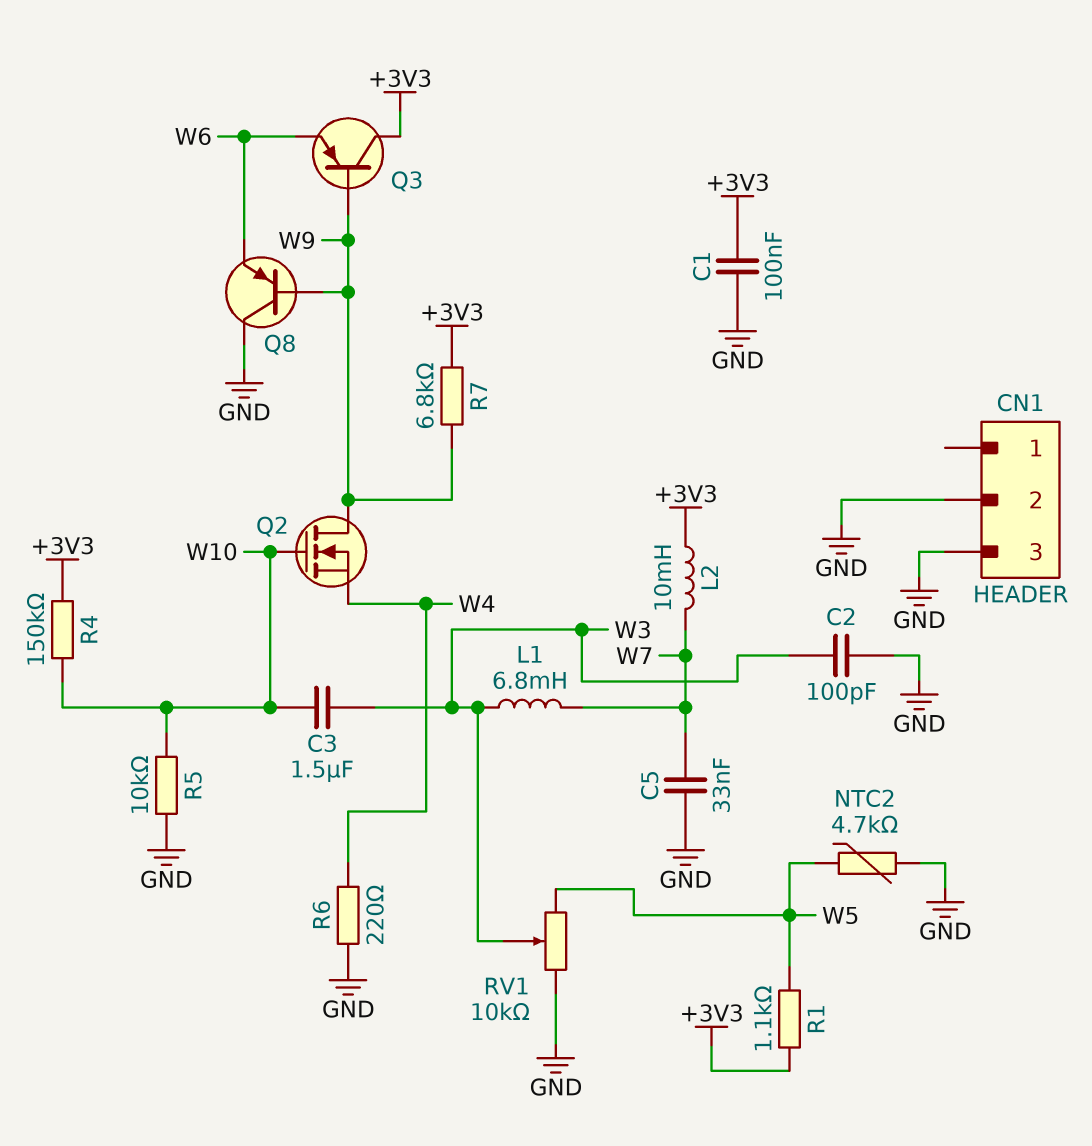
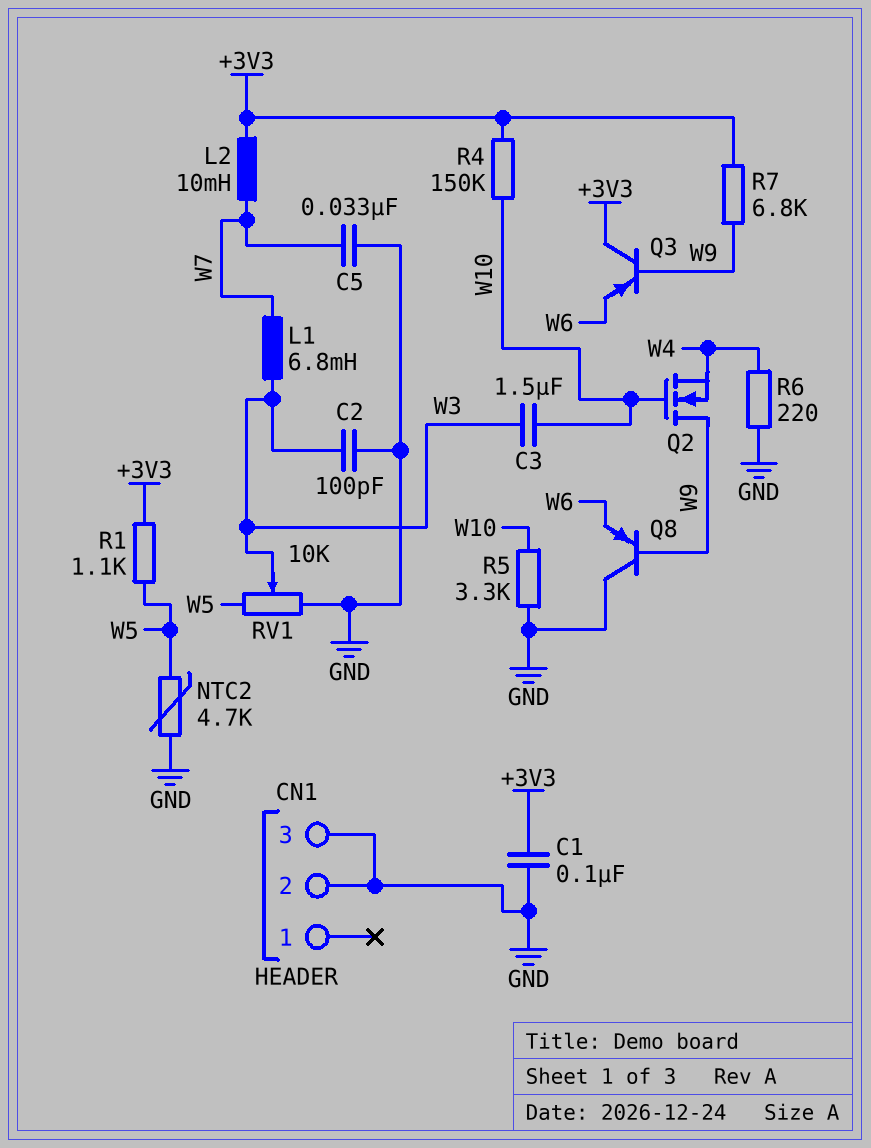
R5: 10k (GND, W10) -> 3.3k (GND, W10)

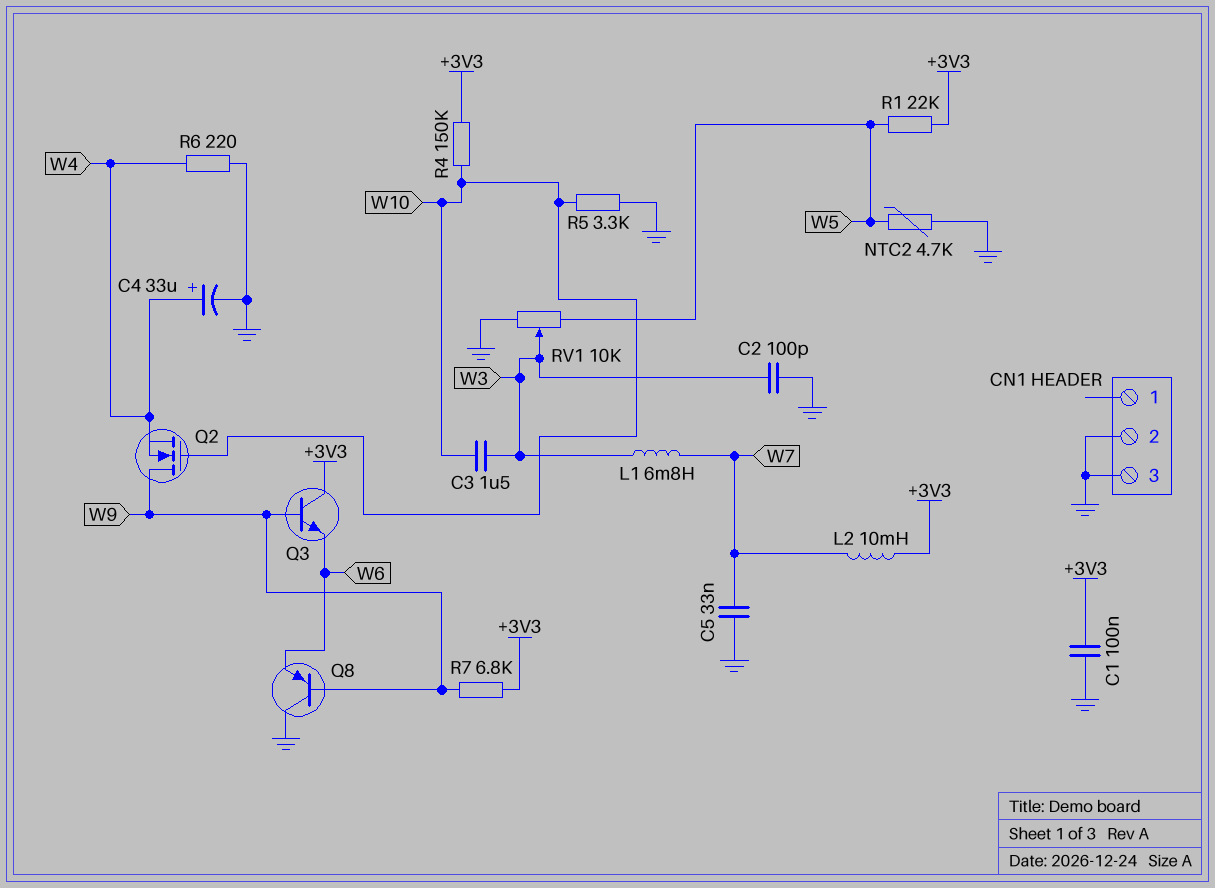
C4: none -> 33uF (plus W4, minus GND)
Q3: PNP (B W9, C +3V3, E W6) -> NPN (B W9, C +3V3, E W6)
R1: 1.1k (+3V3, W5) -> 22k (+3V3, W5)

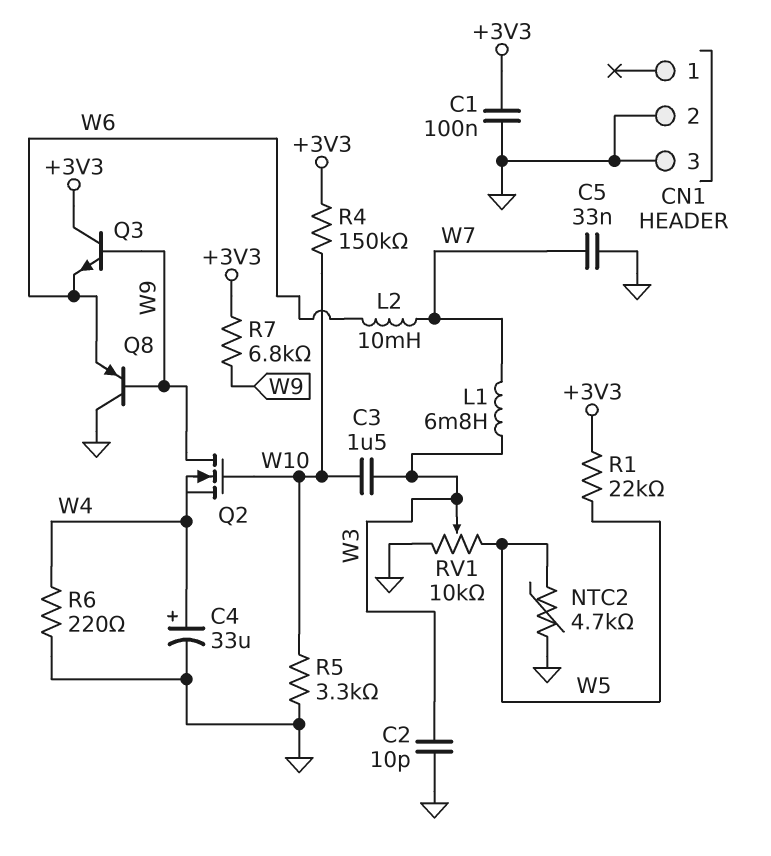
C2: 100pF (GND, W3) -> 10pF (GND, W3)
L2: 10mH (+3V3, W7) -> 10mH (W6, W7)

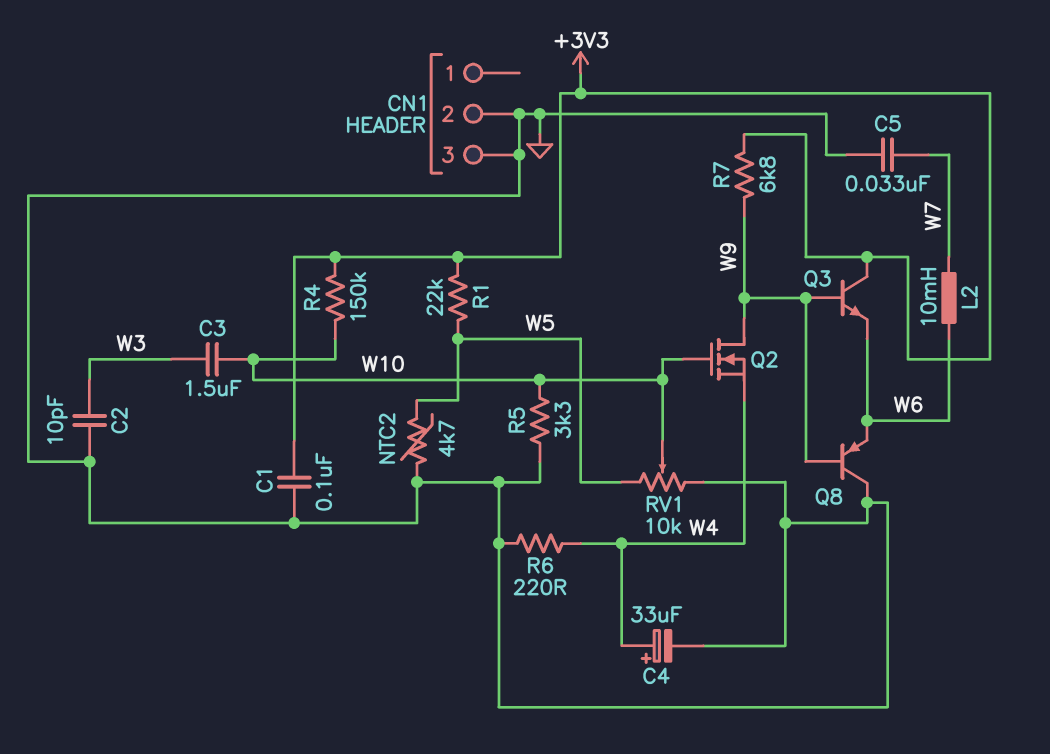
L1: 6.8mH (W3, W7) -> none
RV1: 10k (GND, W5, wiper W3) -> 10k (GND, W5, wiper W10)

